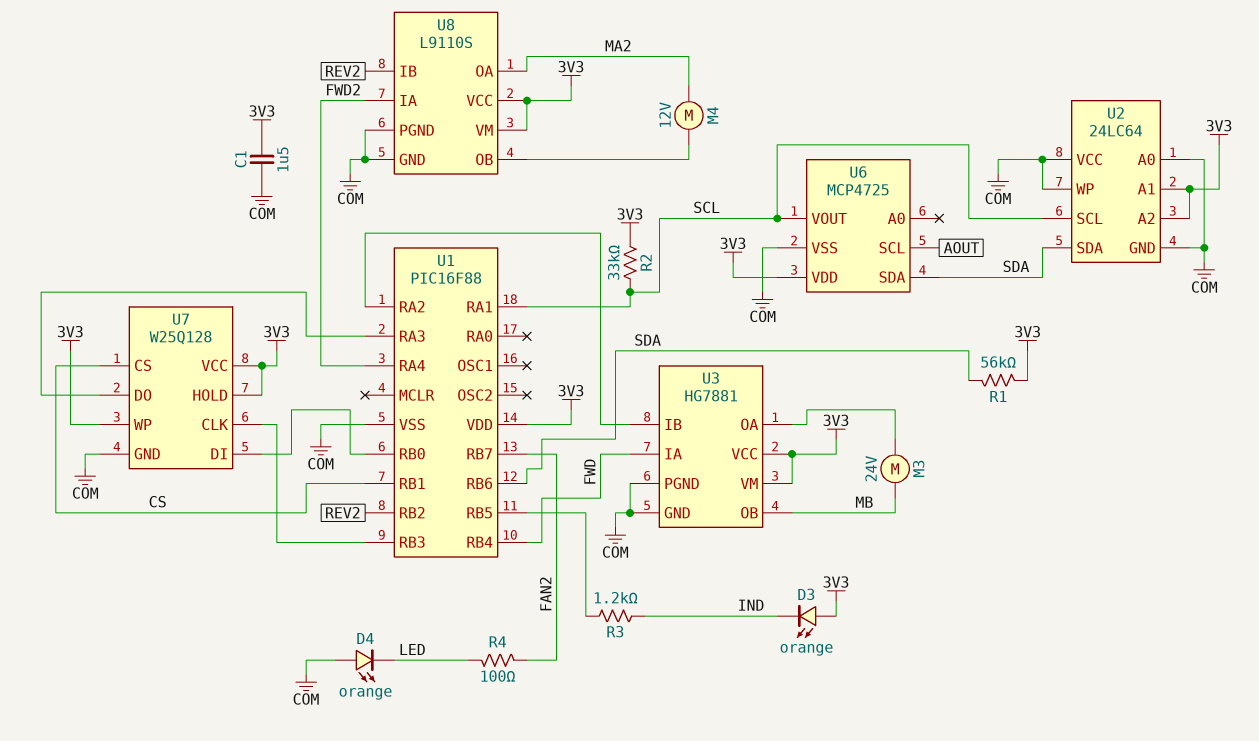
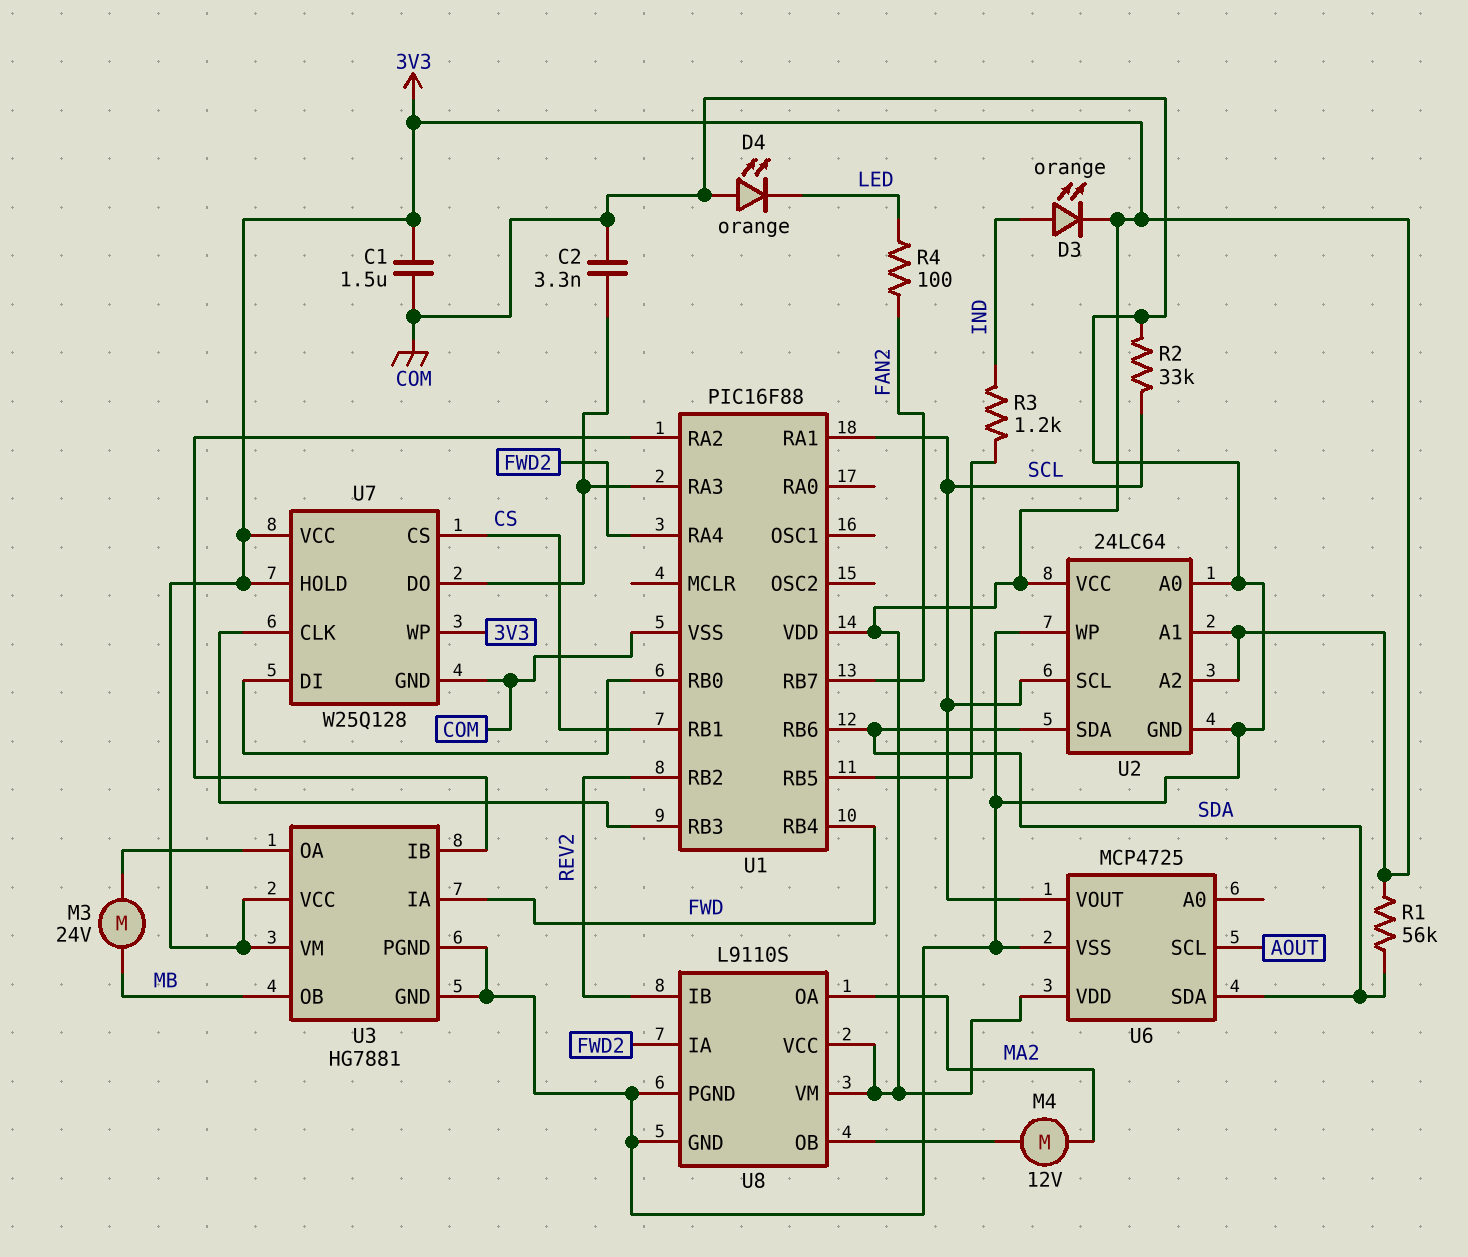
C2: none -> 3.3nF (COM, U1/RA3)
D3: LED orange (A 3V3, K IND) -> LED orange (A IND, K 3V3)
R2: 33k (3V3, SCL) -> 33k (COM, SCL)
U2 pin VCC: COM -> 3V3

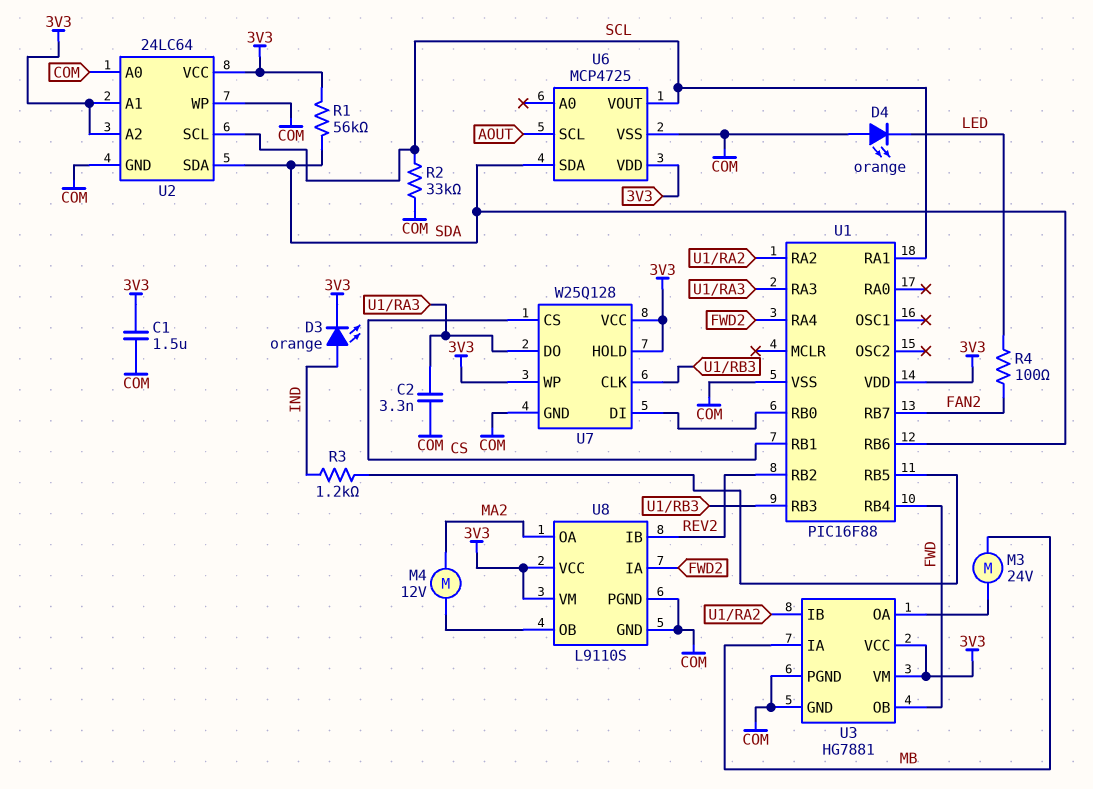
U3 pin IA: FWD -> MB
U3 pin OB: MB -> FWD

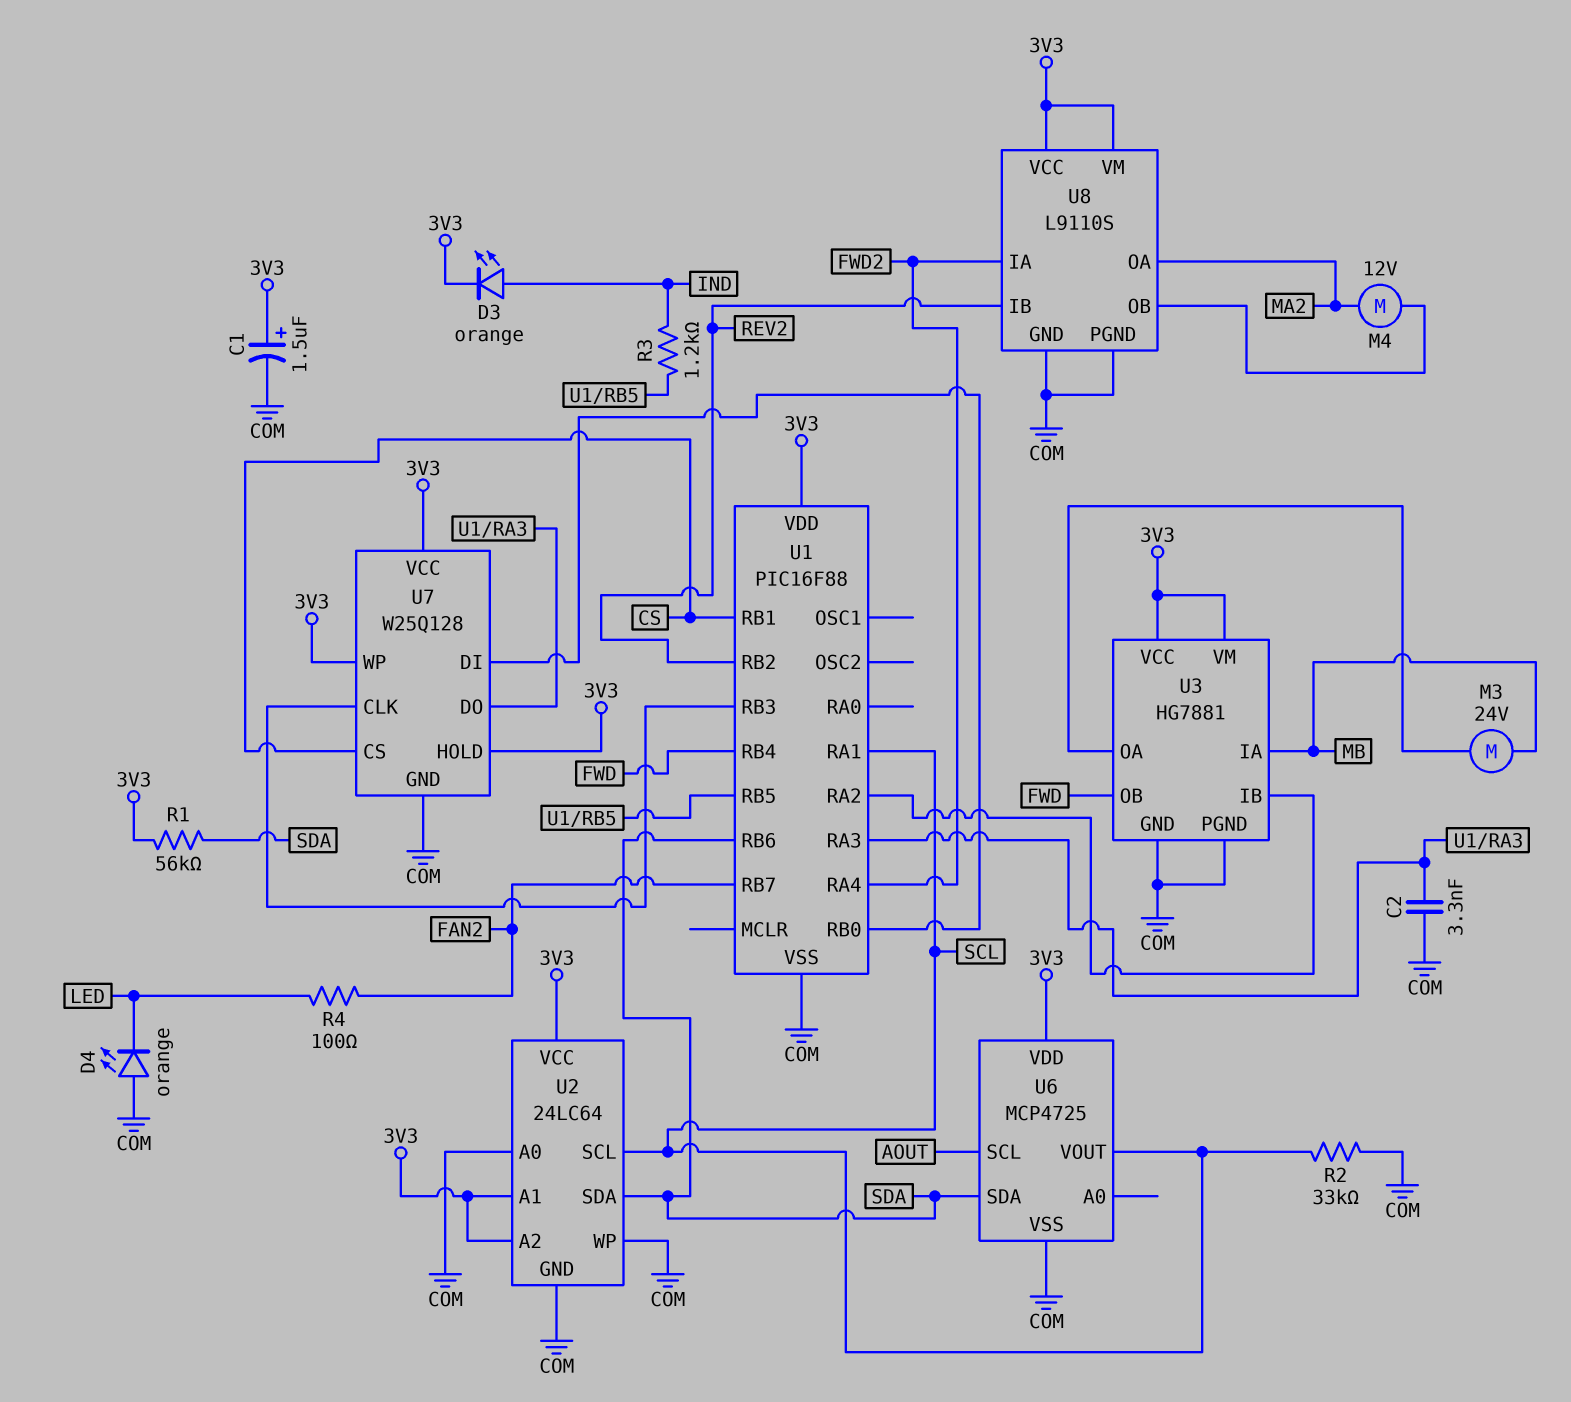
C1: 1.5uF (3V3, COM) -> 1.5uF (plus 3V3, minus COM)

